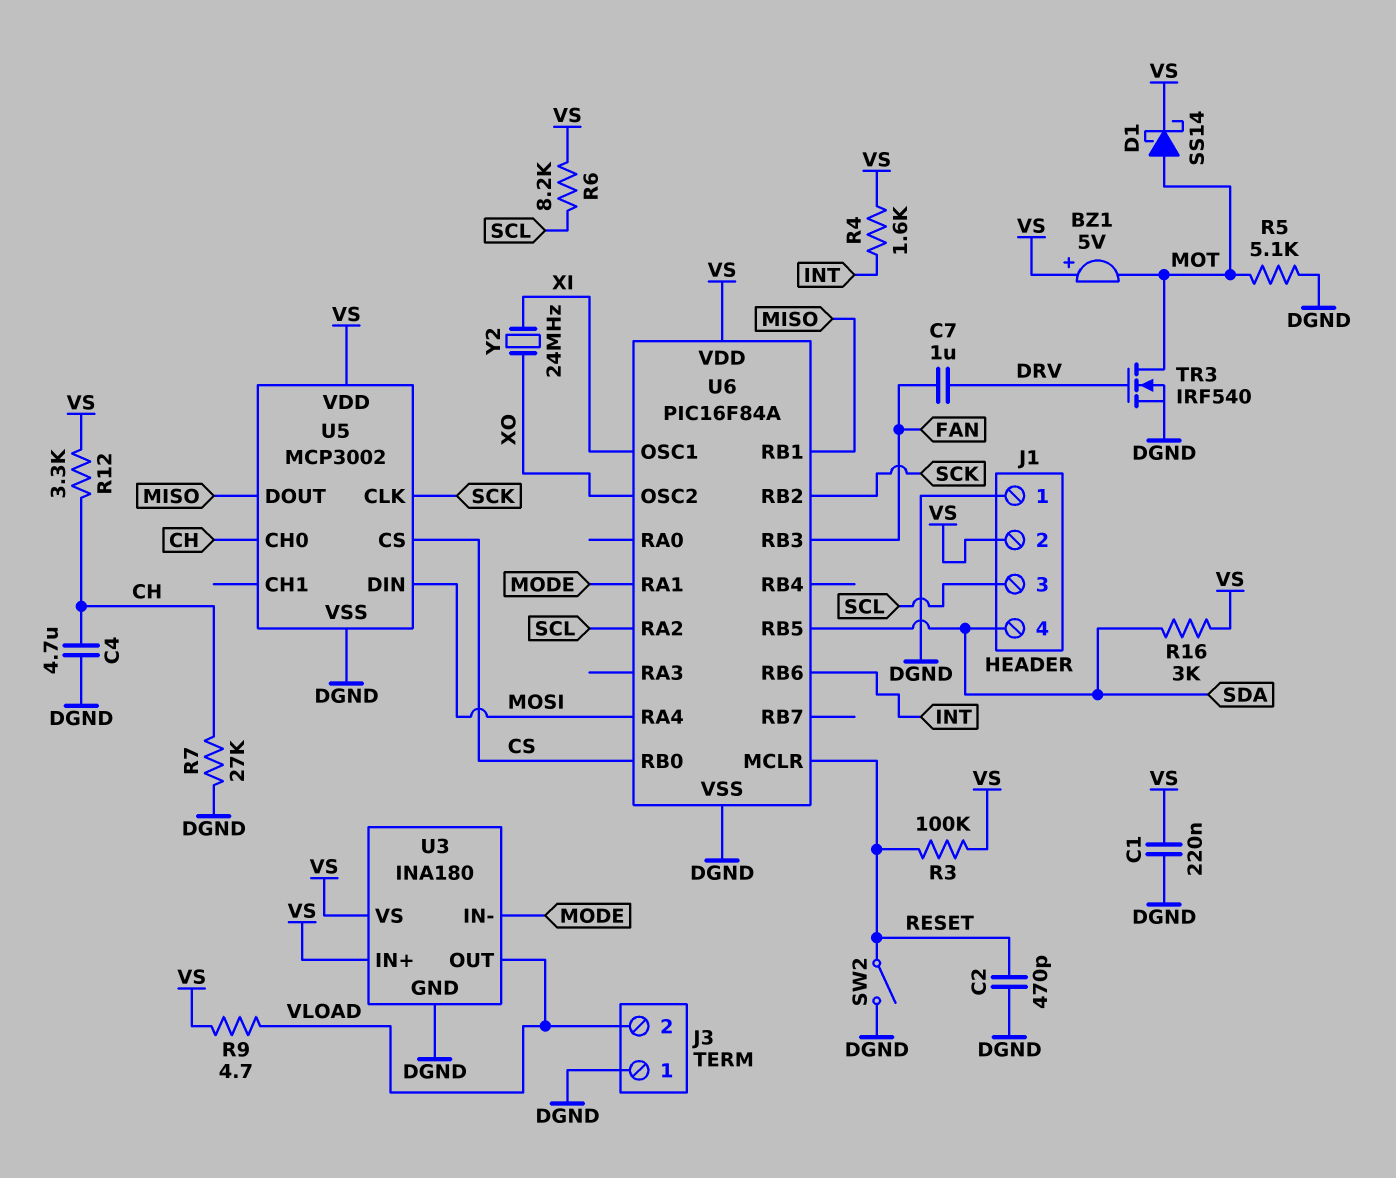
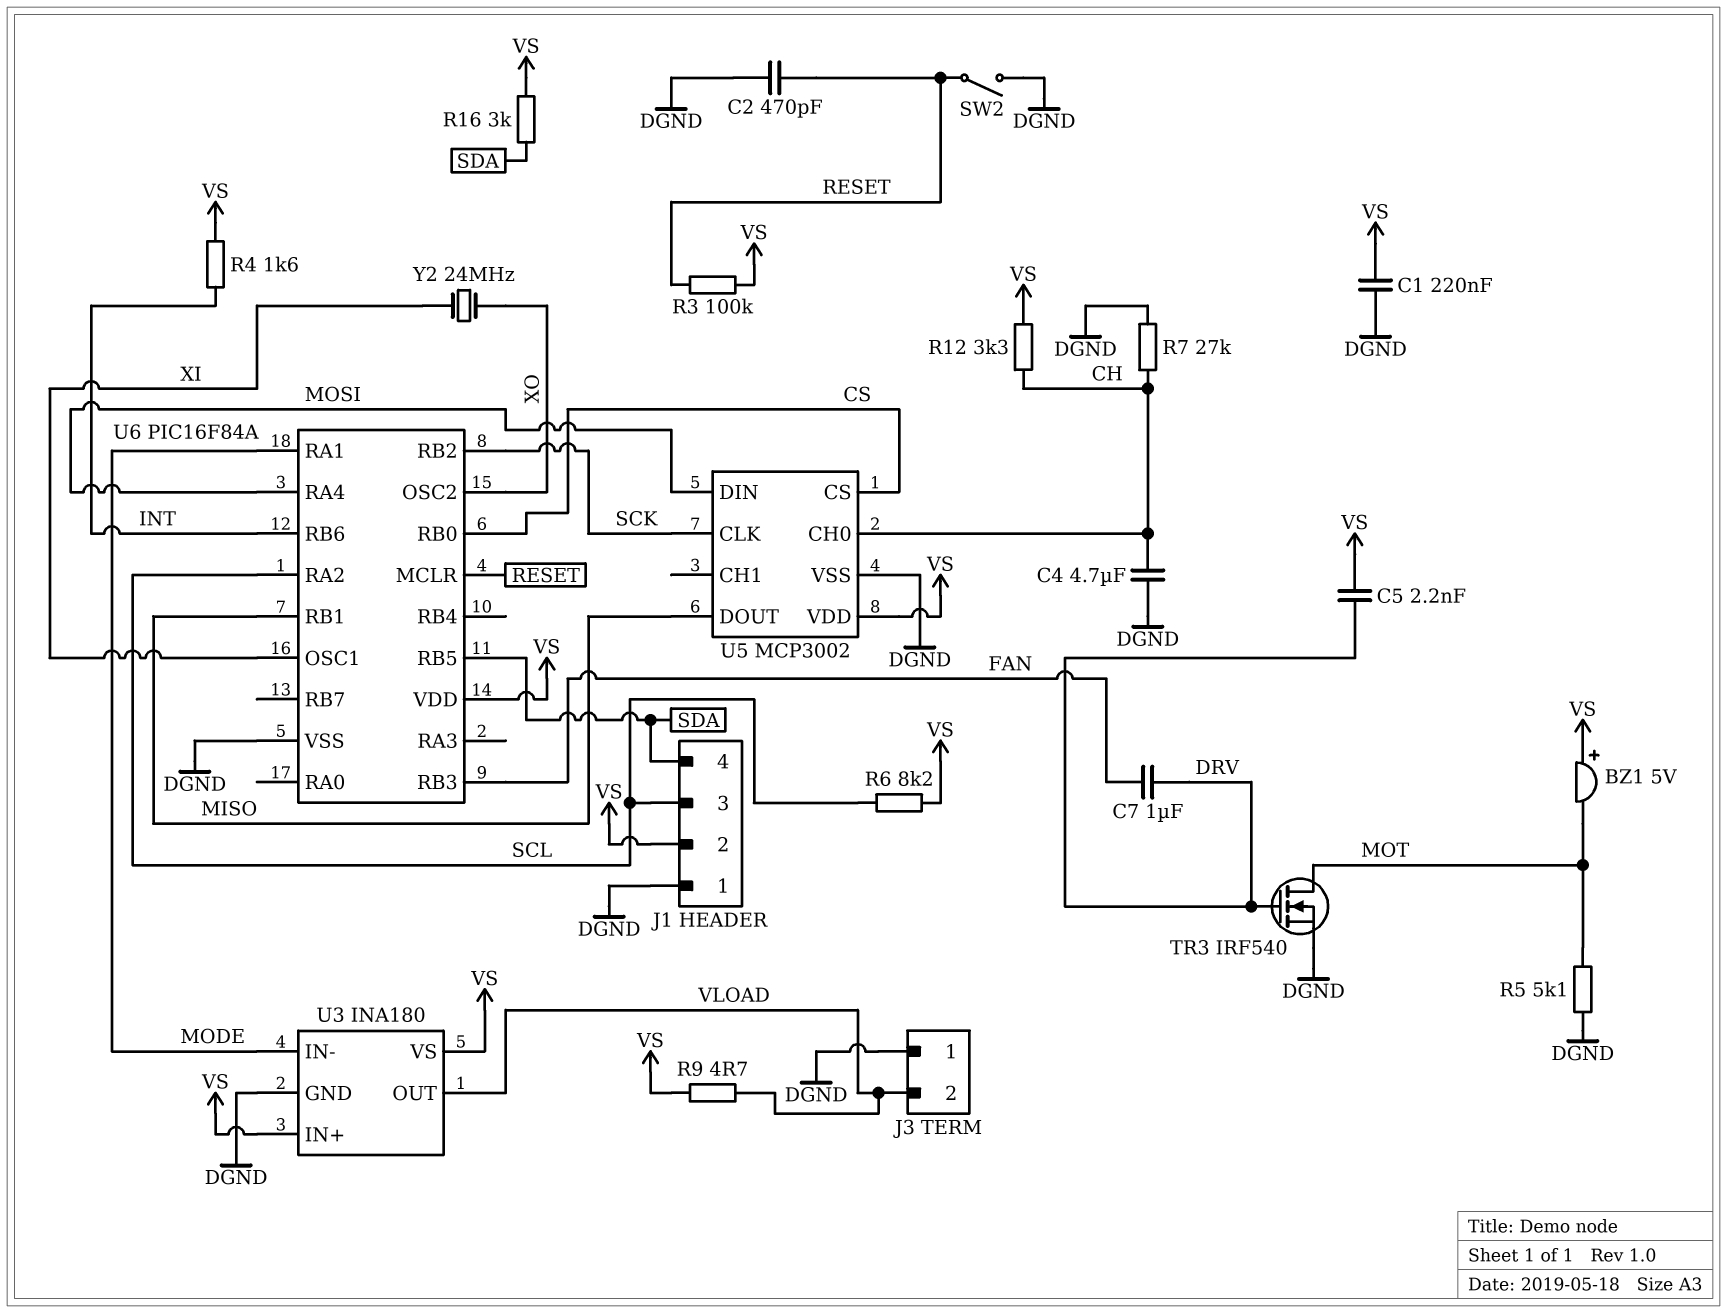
C5: none -> 2.2nF (DRV, VS)
D1: schottky SS14 (A MOT, K VS) -> none

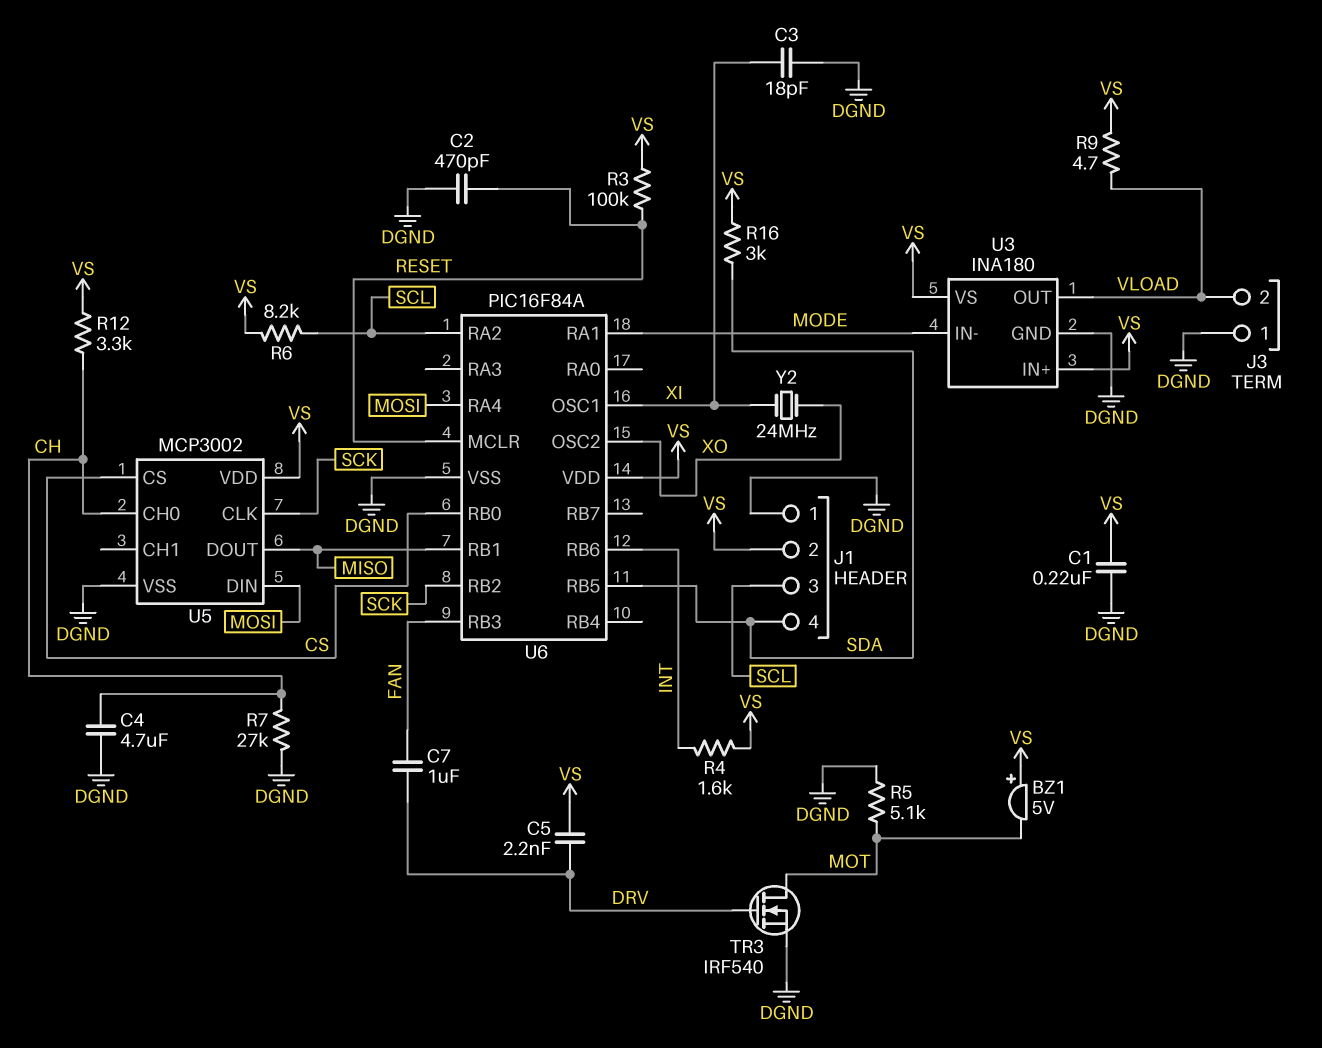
C3: none -> 18pF (DGND, XI)
SW2: switch (DGND, RESET) -> none

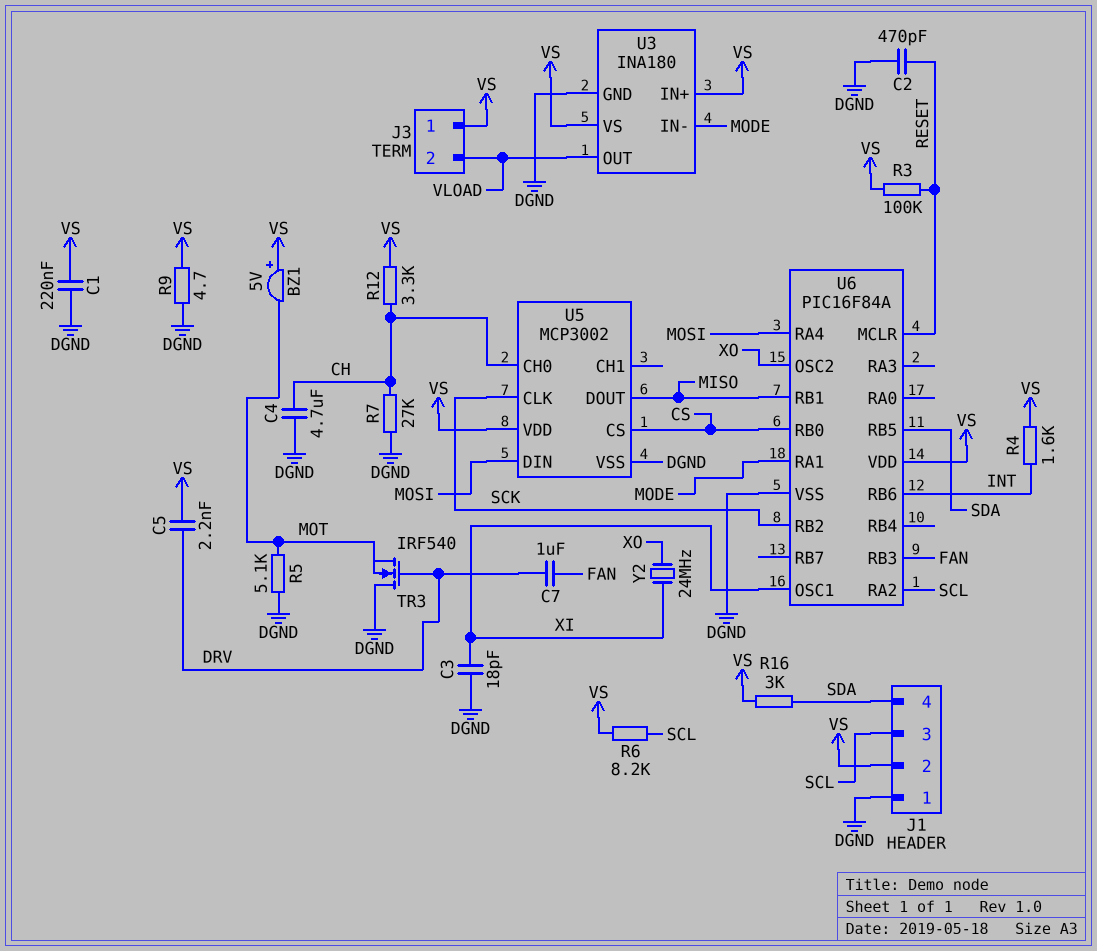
J3 pin 1: DGND -> VS
R9: 4.7 (VLOAD, VS) -> 4.7 (DGND, VS)
TR3: NMOS IRF540 (G DRV, D MOT, S DGND) -> NMOS IRF540 (G DRV, D DGND, S MOT)

